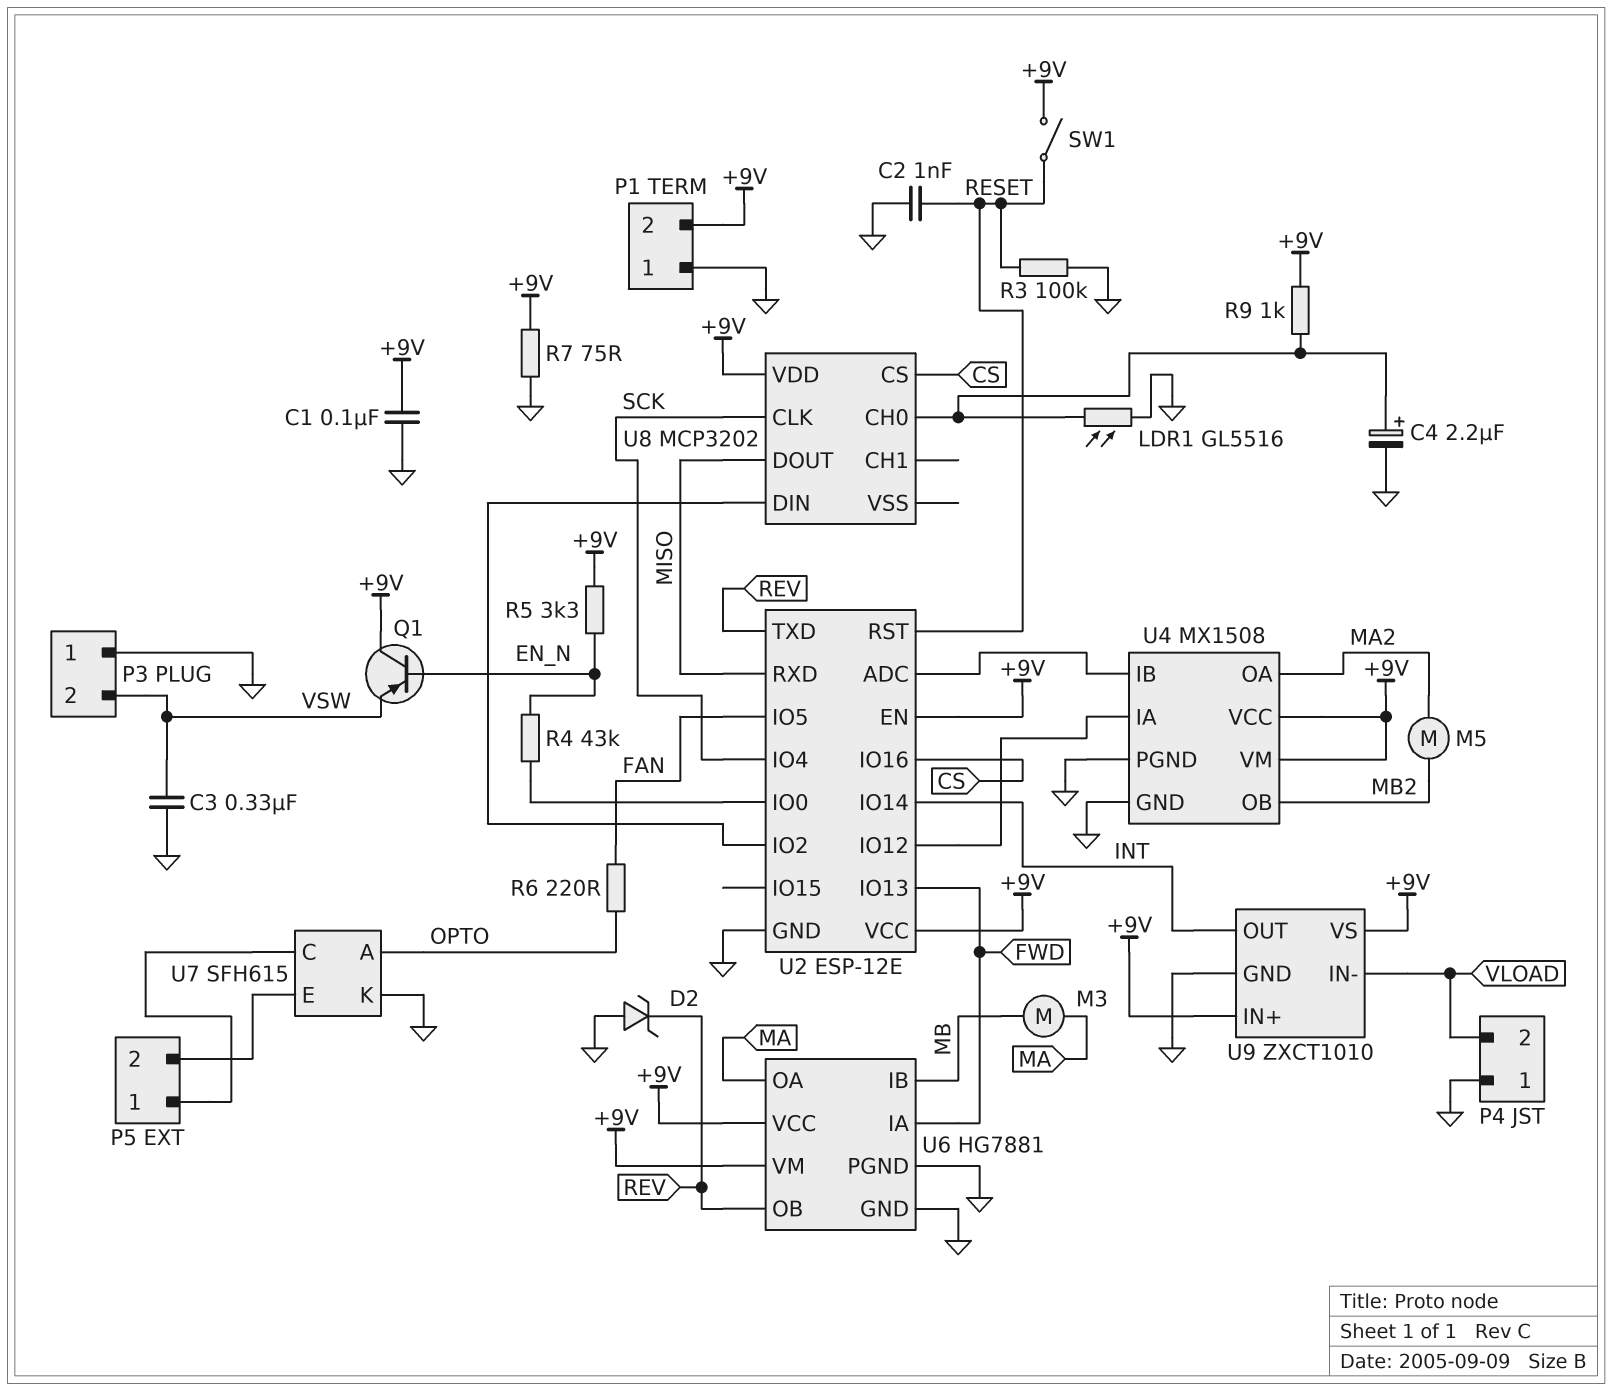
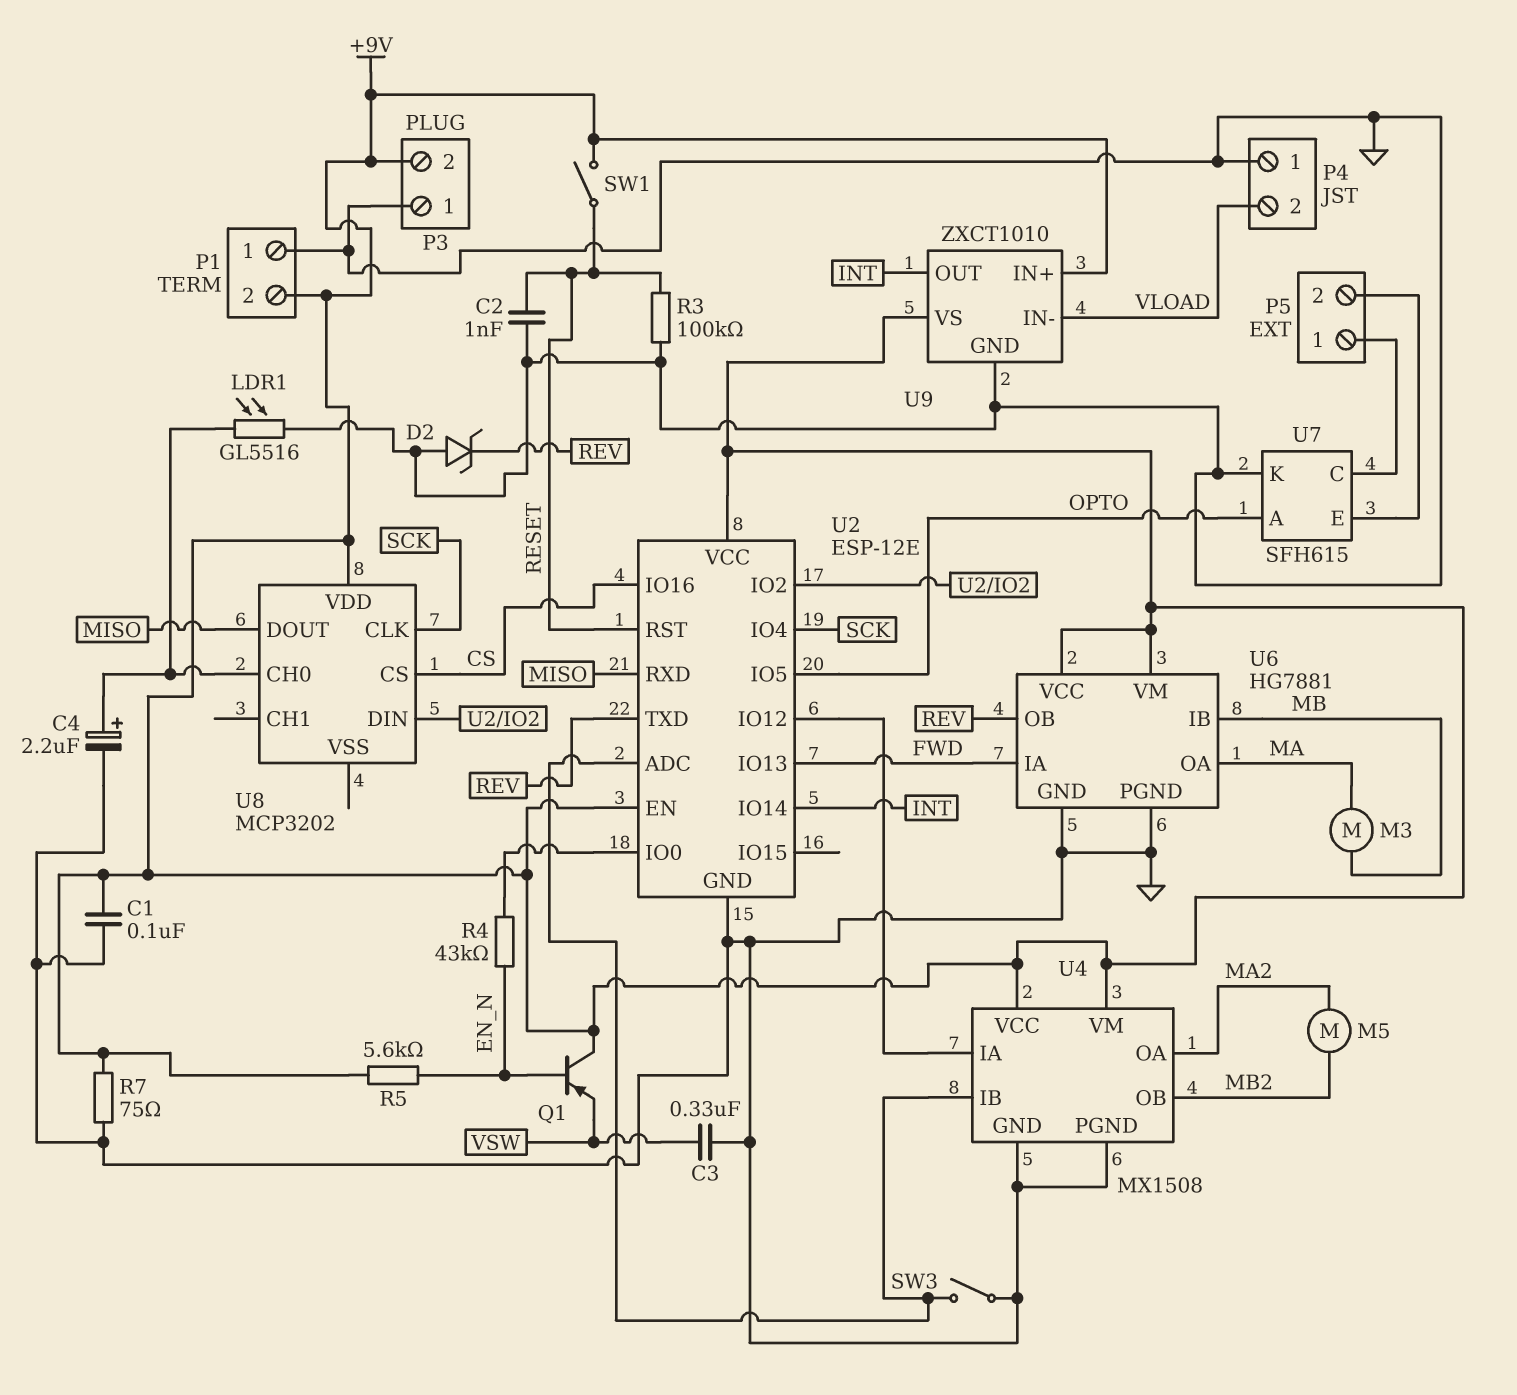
P3 pin 2: VSW -> +9V
R5: 3.3k (+9V, EN_N) -> 5.6k (+9V, EN_N)
R6: 220 (FAN, OPTO) -> none
R9: 1k (+9V, U8/CH0) -> none
SW3: none -> switch (GND, U2/ADC)
U2 pin IO5: FAN -> OPTO

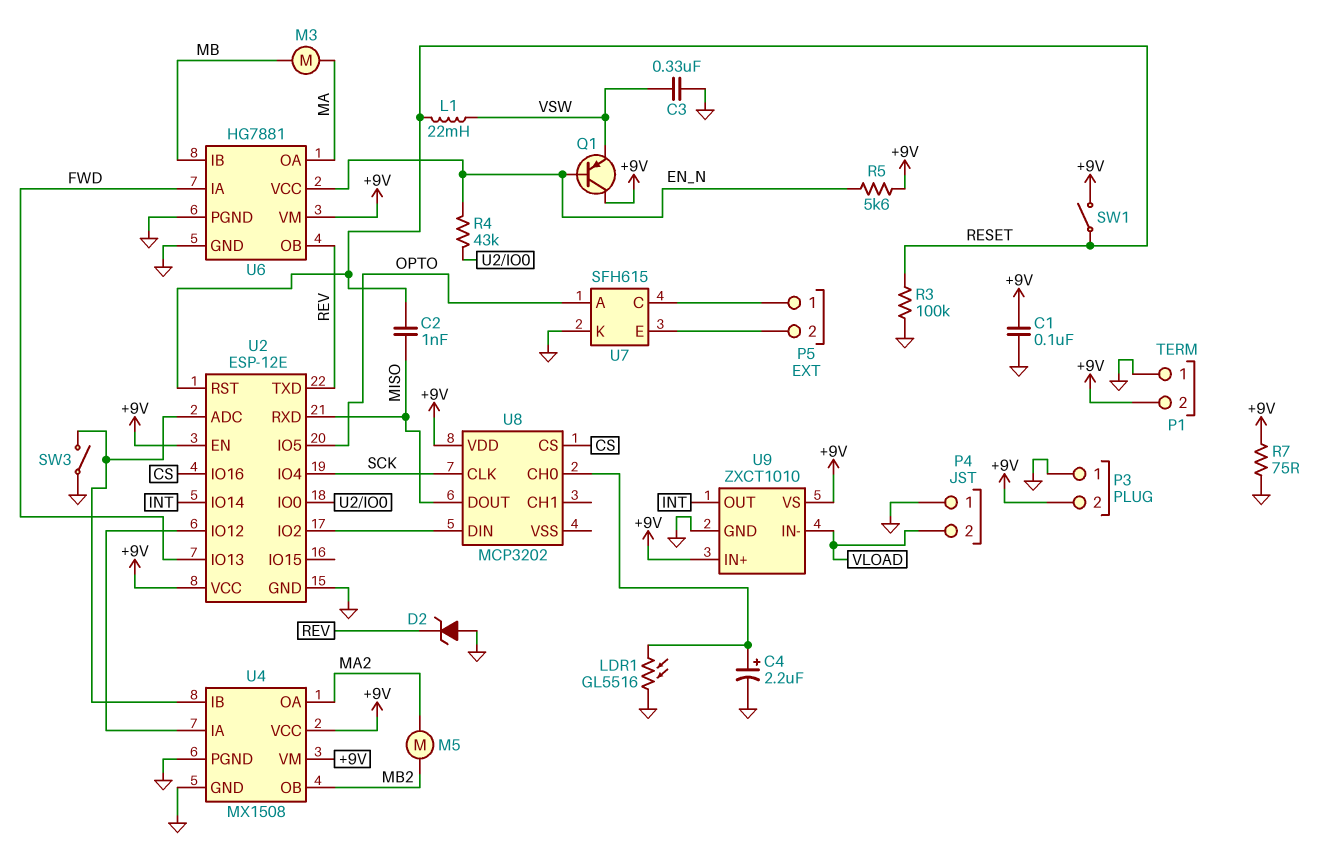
C2: 1nF (GND, RESET) -> 1nF (MISO, RESET)
L1: none -> 22mH (RESET, VSW)
U6 pin VCC: +9V -> EN_N

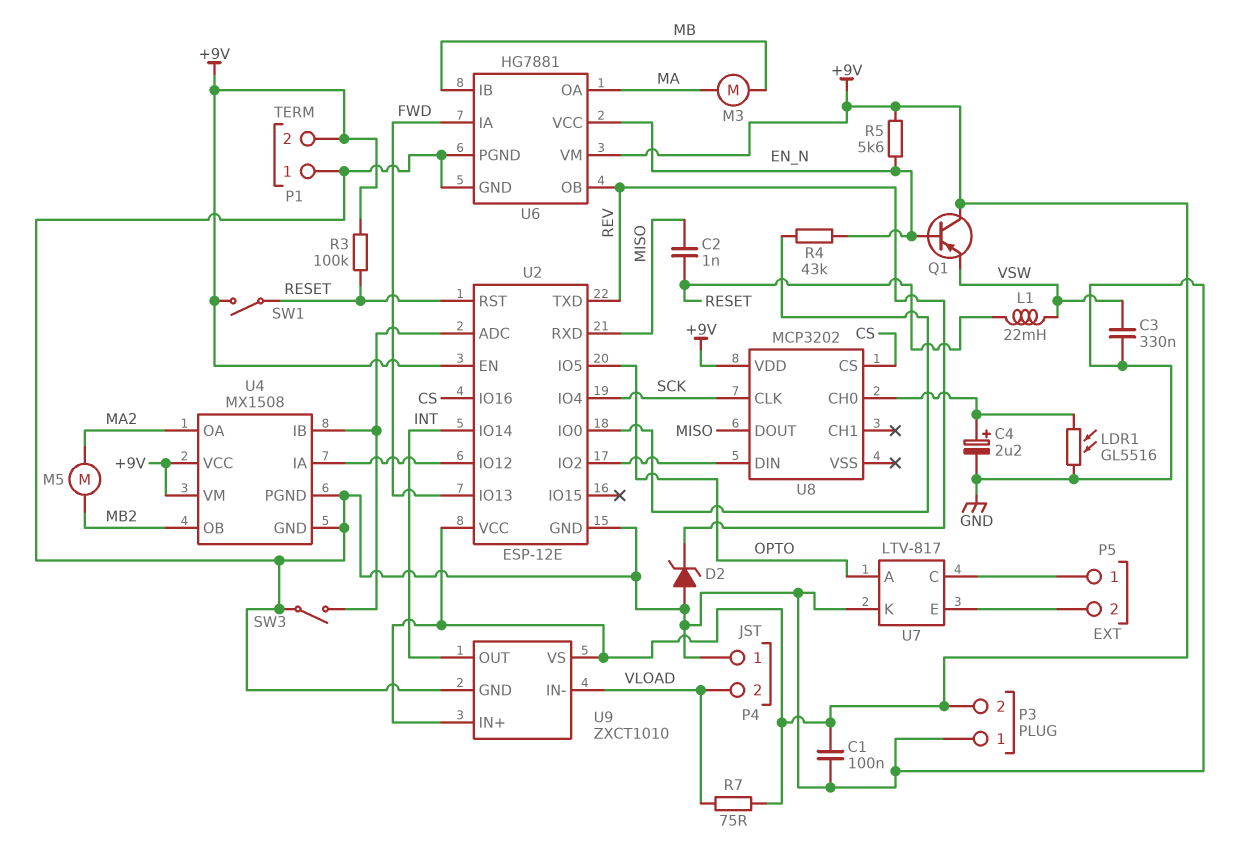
R3: 100k (GND, RESET) -> 100k (+9V, RESET)
R7: 75 (+9V, GND) -> 75 (+9V, VLOAD)
U7: SFH615 -> LTV-817

